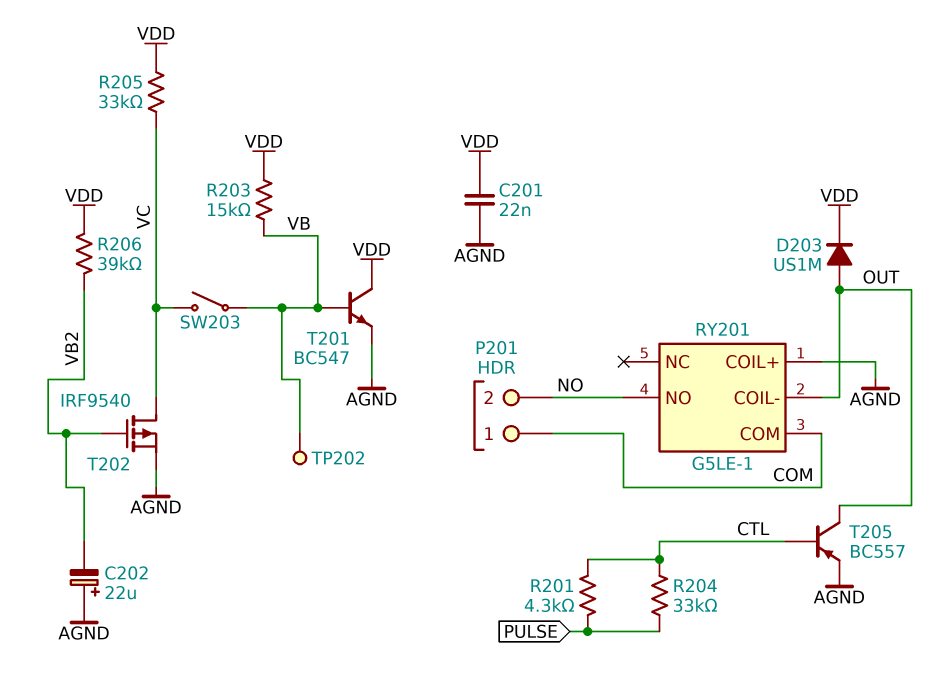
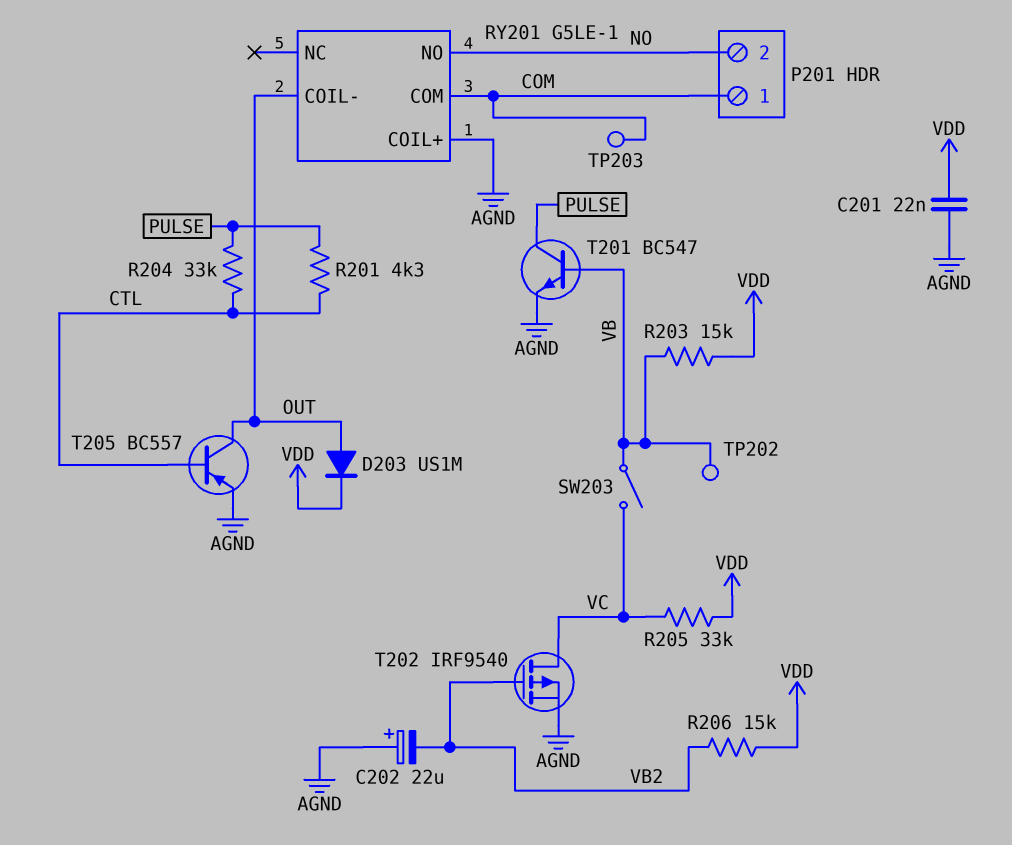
R206: 39k (VB2, VDD) -> 15k (VB2, VDD)
T201: NPN BC547 (B VB, C VDD, E AGND) -> NPN BC547 (B VB, C PULSE, E AGND)
TP203: none -> test point (COM)

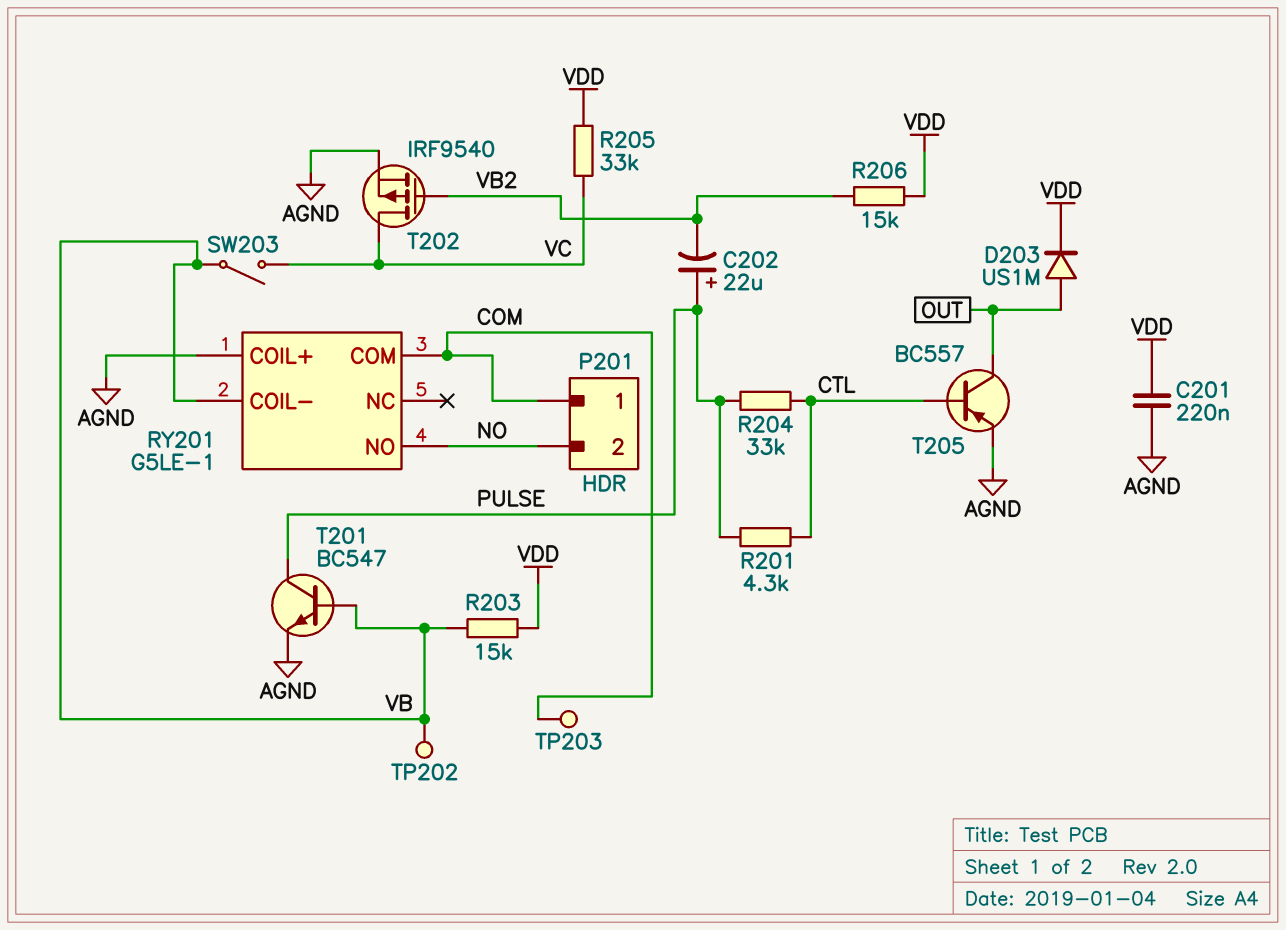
C201: 22nF (AGND, VDD) -> 220nF (AGND, VDD)
C202: 22uF (plus AGND, minus VB2) -> 22uF (plus PULSE, minus VB2)
RY201 pin COIL-: OUT -> VB

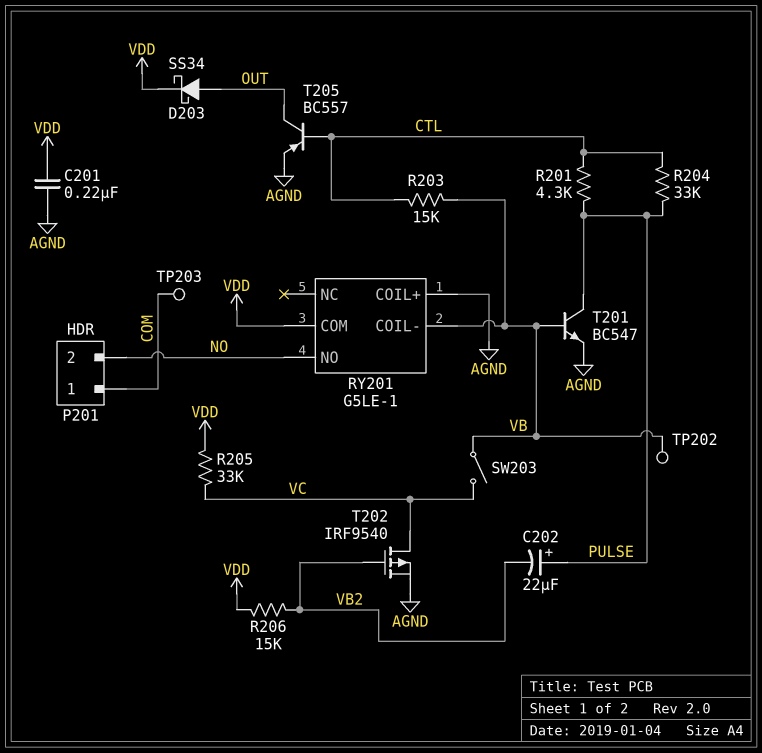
D203: diode US1M (A OUT, K VDD) -> schottky SS34 (A OUT, K VDD)
R203: 15k (VB, VDD) -> 15k (CTL, VB)
RY201 pin COM: COM -> VDD

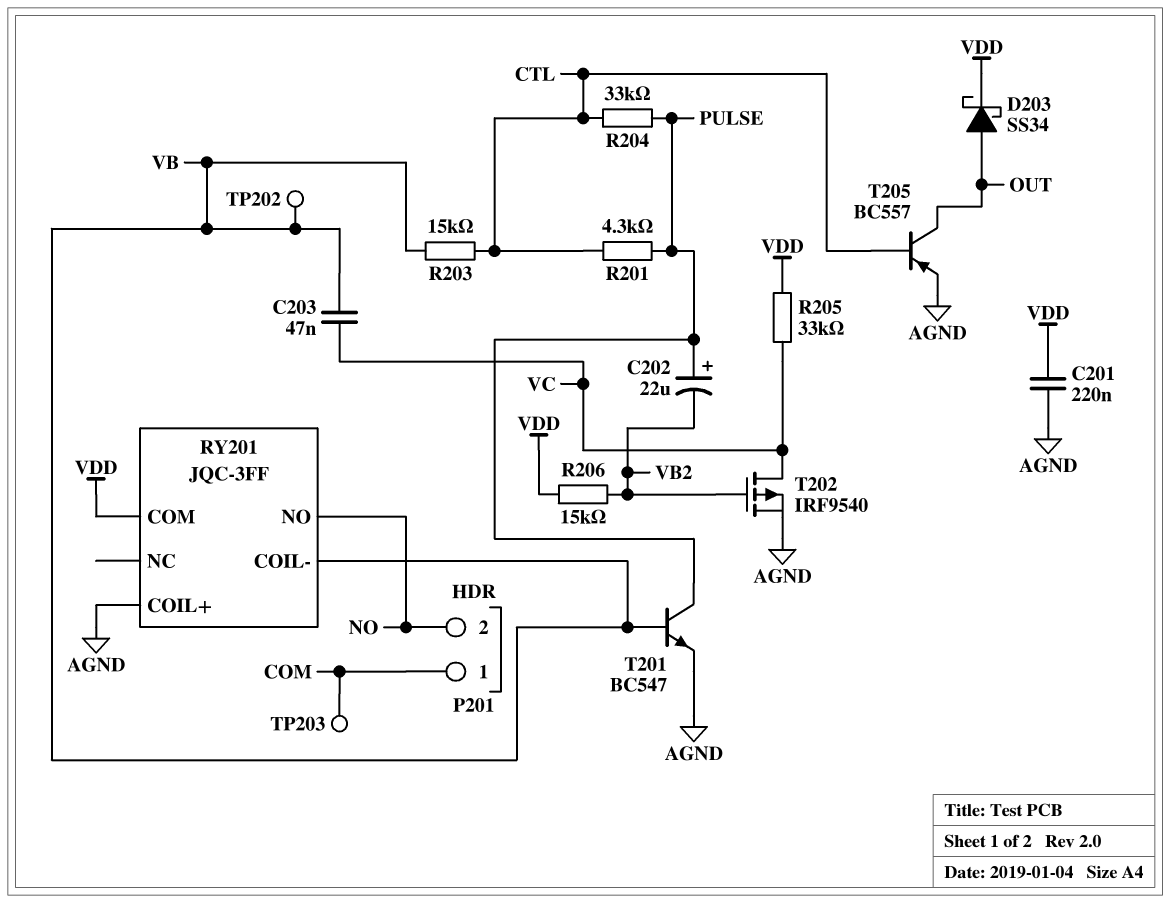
C203: none -> 47nF (VB, VC)
RY201: G5LE-1 -> JQC-3FF
SW203: switch (VB, VC) -> none

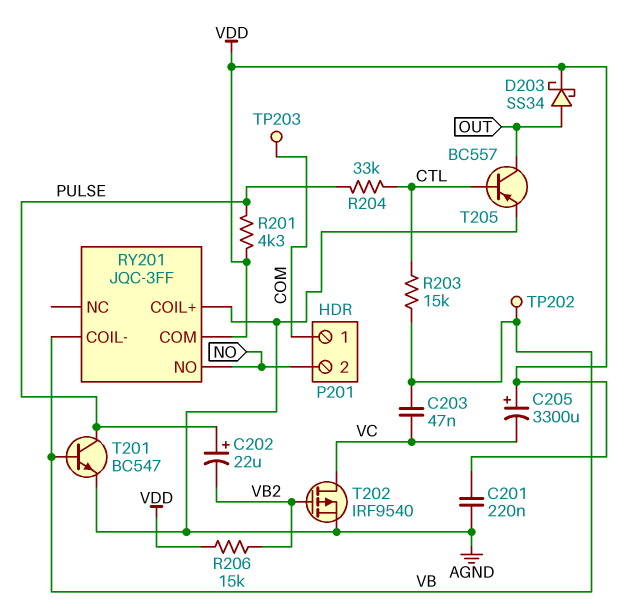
C205: none -> 3300uF (plus VDD, minus VC)
R201: 4.3k (CTL, PULSE) -> 4.3k (PULSE, VDD)
R205: 33k (VC, VDD) -> none

